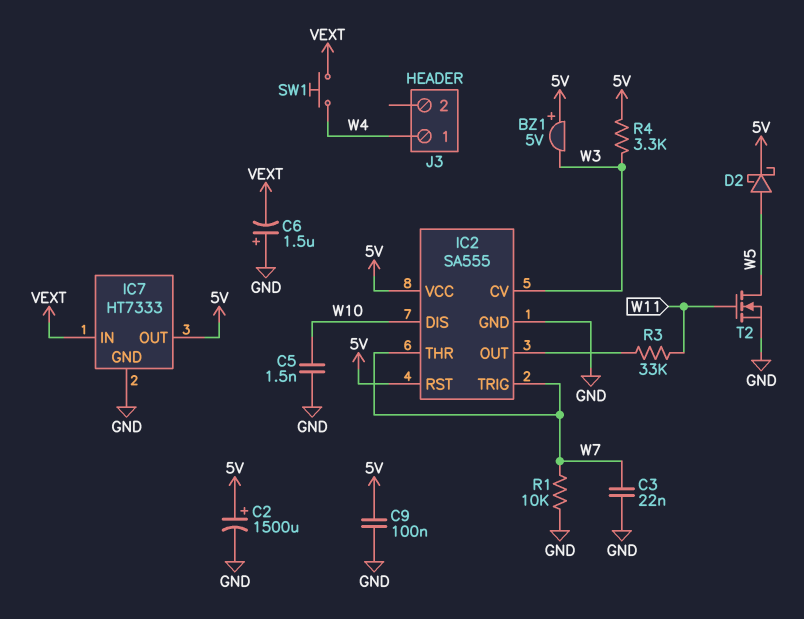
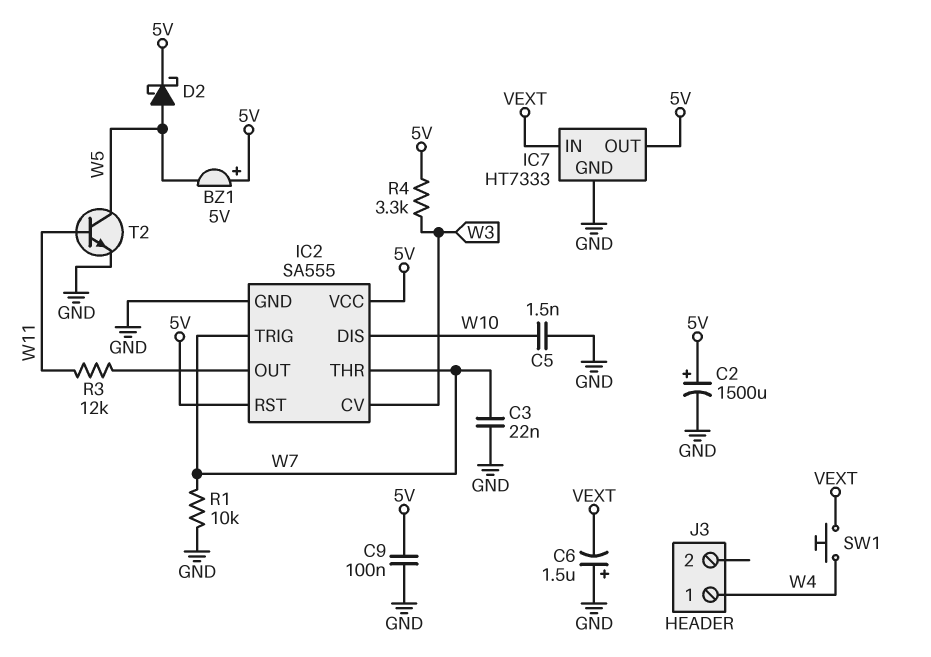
BZ1: buzzer 5V (plus 5V, minus W3) -> buzzer 5V (plus 5V, minus W5)
R3: 33k (IC2/OUT, W11) -> 12k (IC2/OUT, W11)
T2: NMOS (G W11, D W5, S GND) -> NPN (B W11, C W5, E GND)

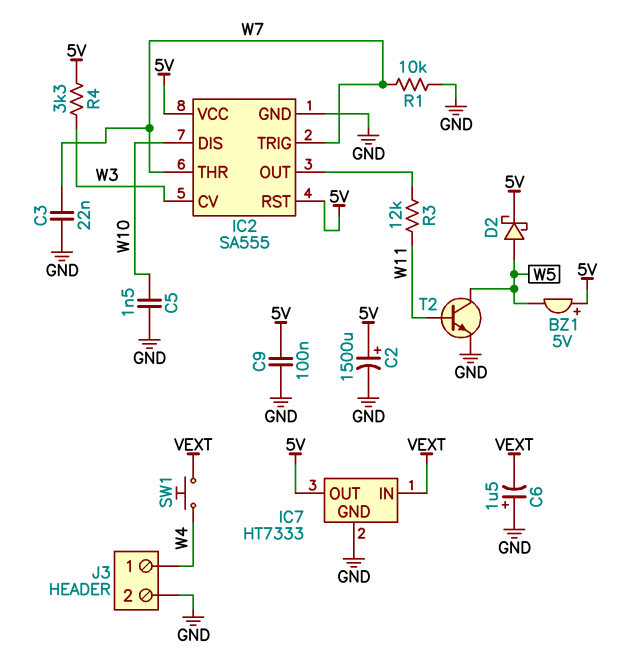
J3 pin 2: none -> GND

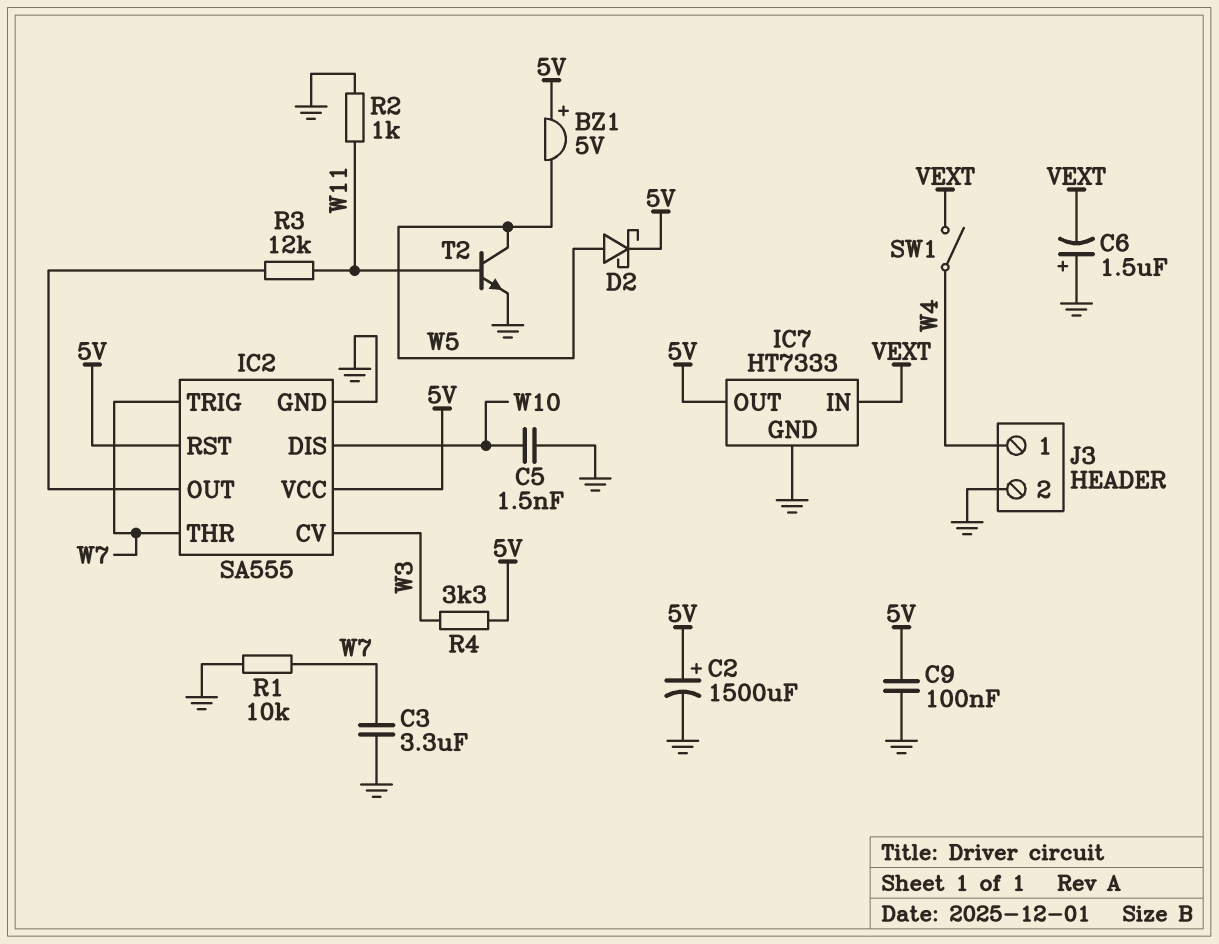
C3: 22nF (GND, W7) -> 3.3uF (GND, W7)
R2: none -> 1k (GND, W11)
SW1: button (VEXT, W4) -> switch (VEXT, W4)

